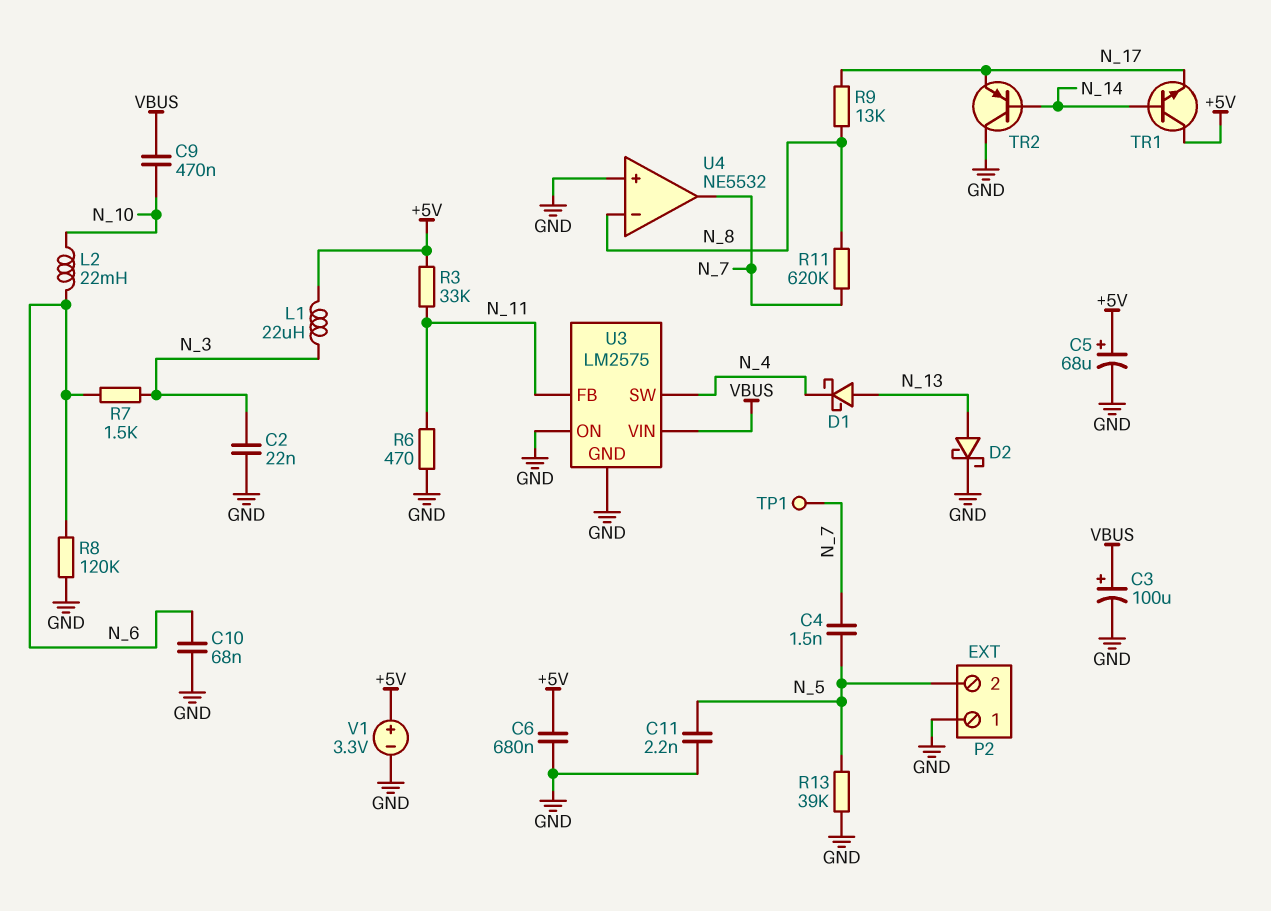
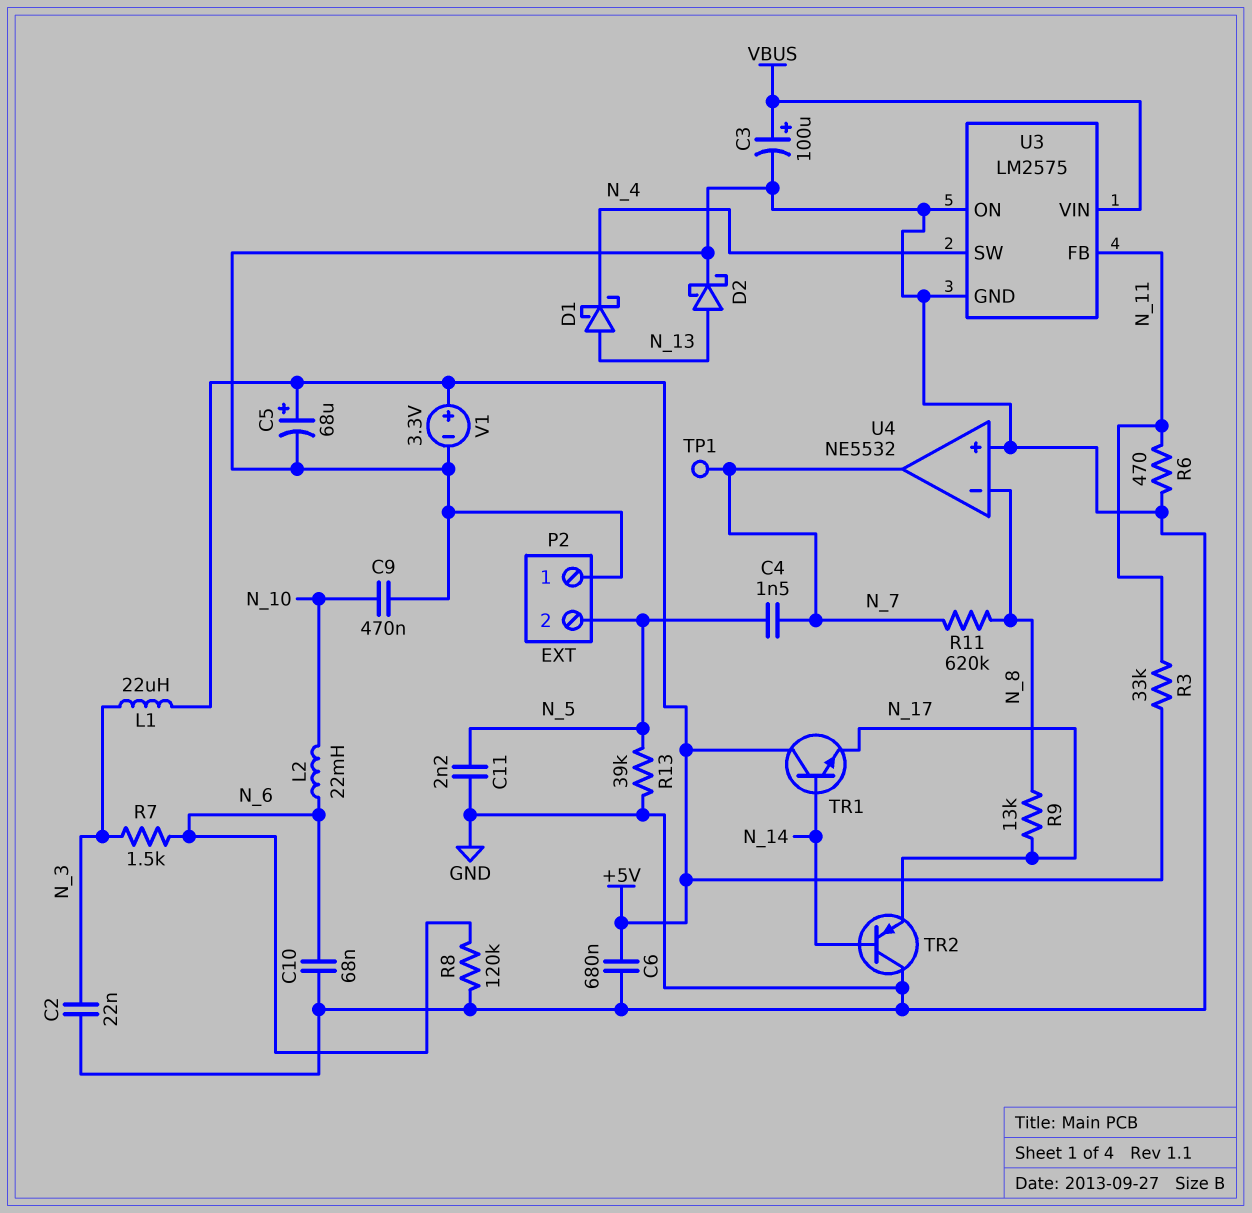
C9: 470nF (N_10, VBUS) -> 470nF (GND, N_10)

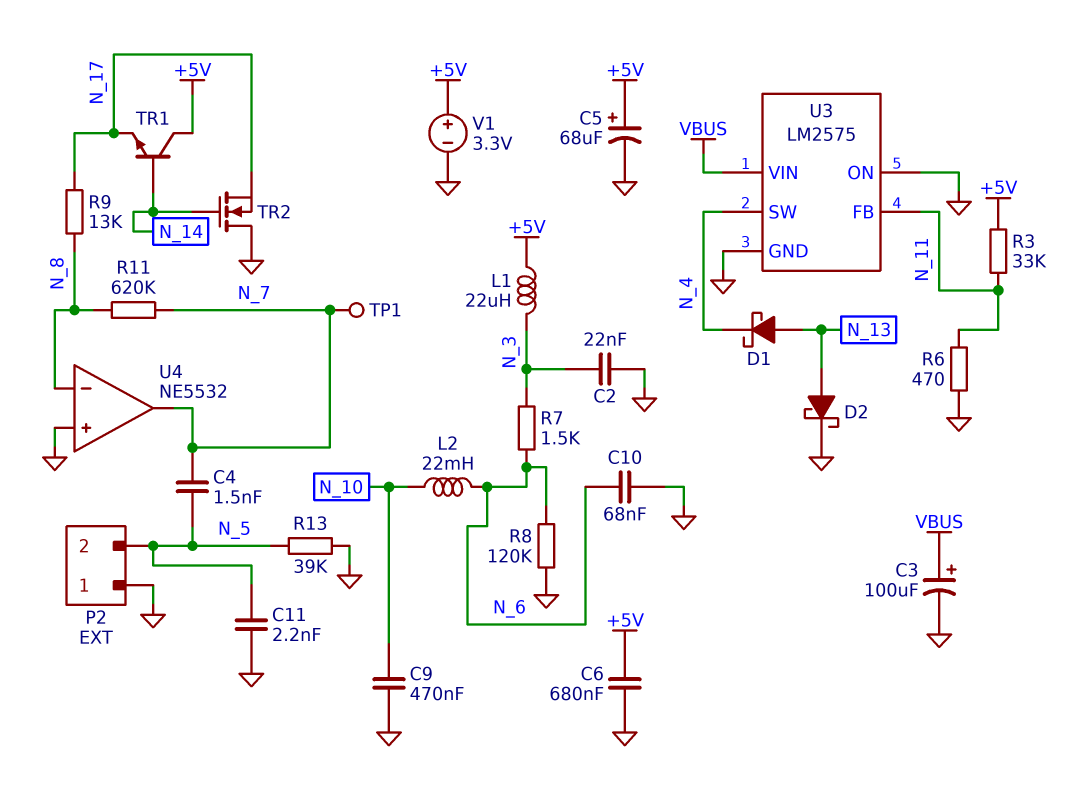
TR2: PNP (B N_14, C GND, E N_17) -> NMOS (G N_14, D GND, S N_17)

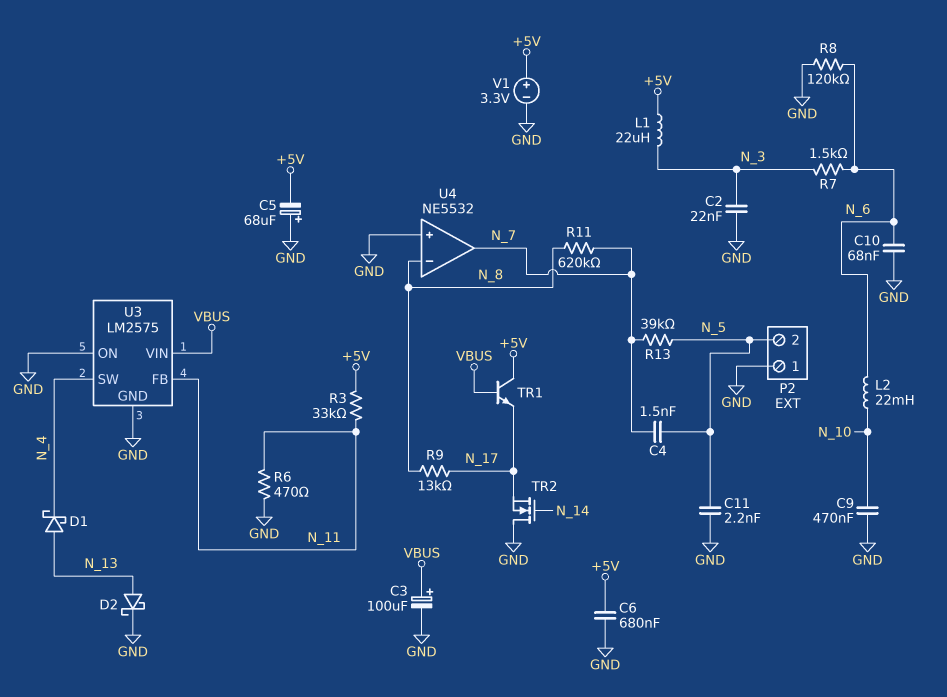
C5: 68uF (plus +5V, minus GND) -> 68uF (plus GND, minus +5V)
R13: 39k (GND, N_5) -> 39k (N_5, N_7)
TP1: test point (N_7) -> none
TR1: NPN (B N_14, C +5V, E N_17) -> NPN (B VBUS, C +5V, E N_17)

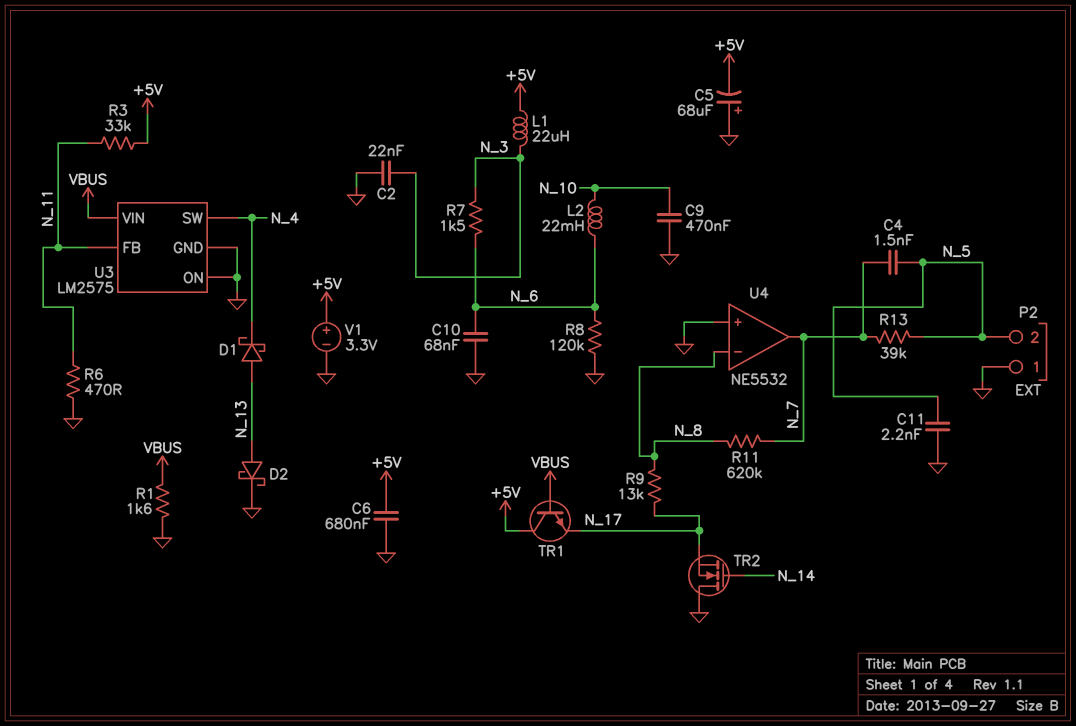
C3: 100uF (plus VBUS, minus GND) -> none
R1: none -> 1.6k (GND, VBUS)

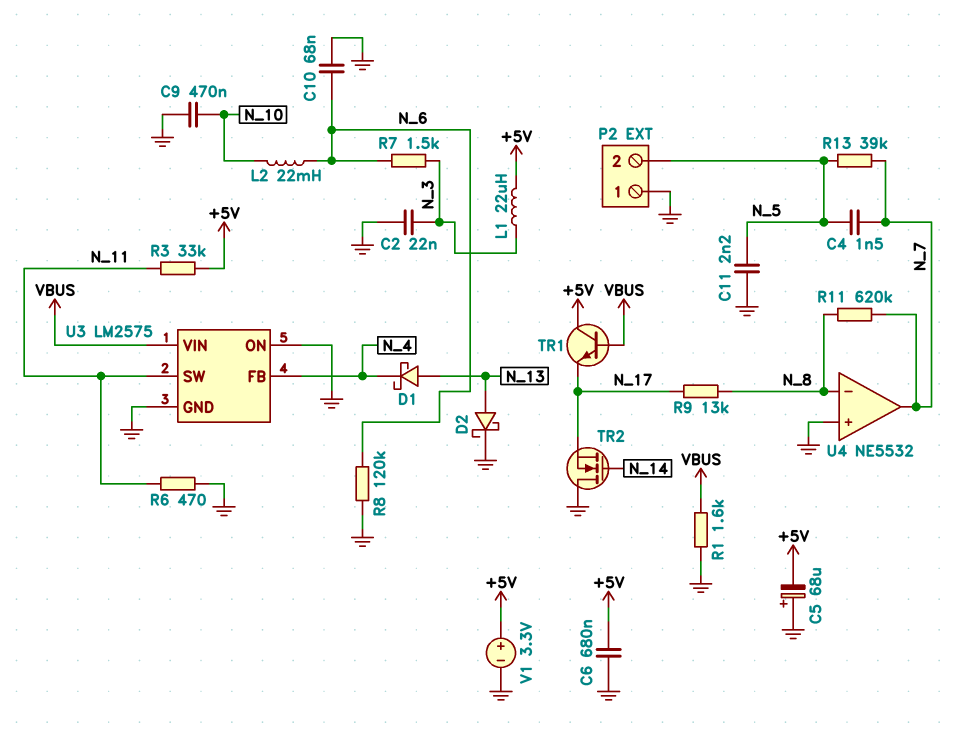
U3 pin FB: N_11 -> N_4
U3 pin SW: N_4 -> N_11

